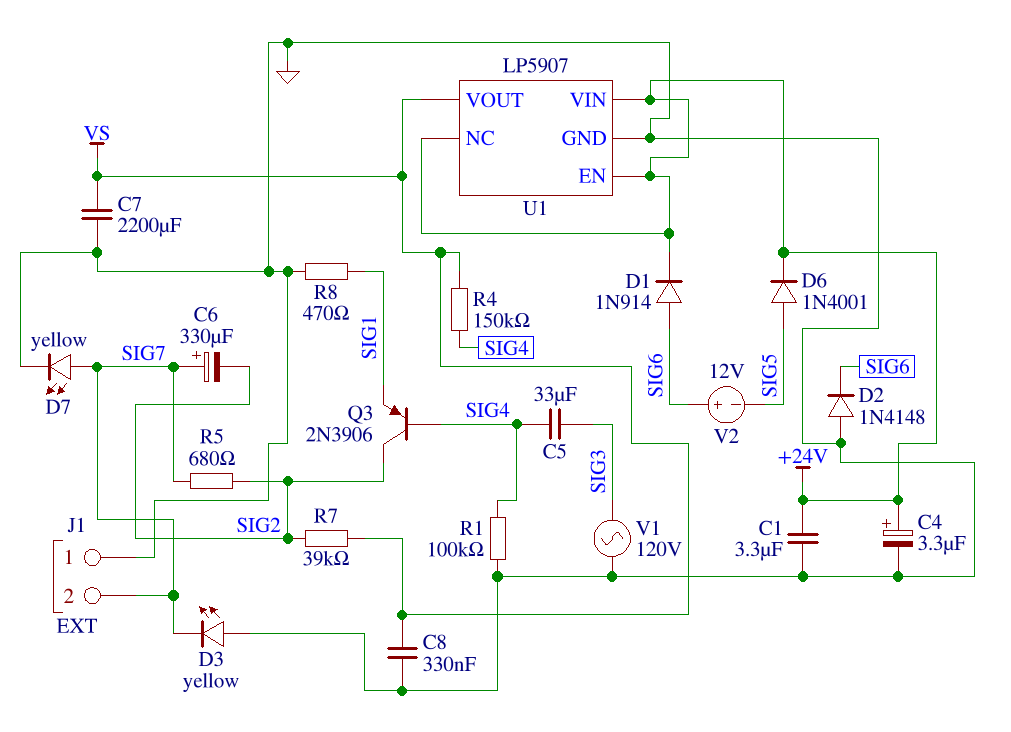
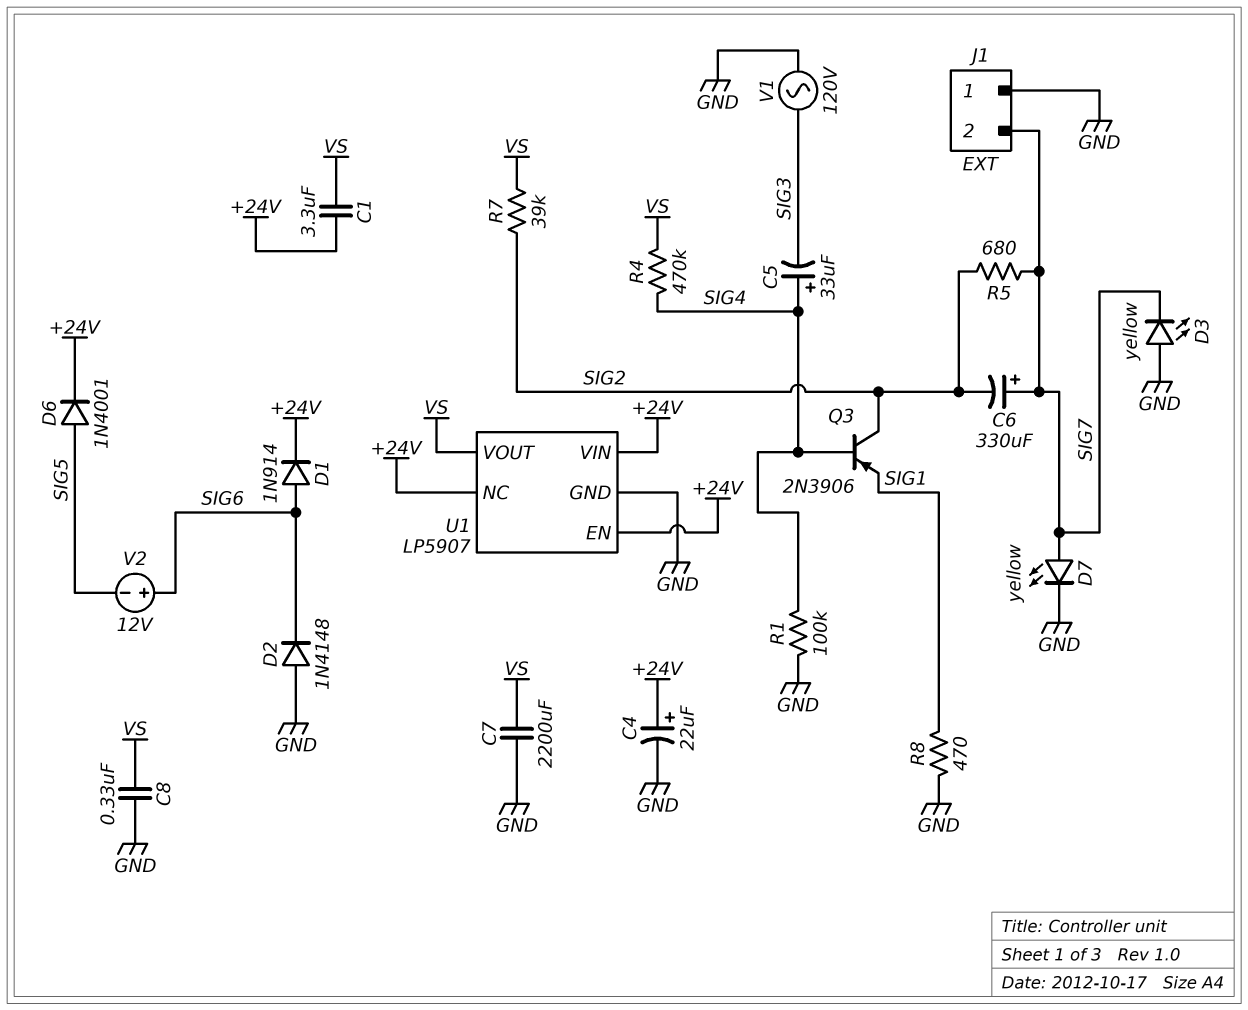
C1: 3.3uF (+24V, GND) -> 3.3uF (+24V, VS)
C4: 3.3uF (plus +24V, minus GND) -> 22uF (plus +24V, minus GND)
C5: 33uF (SIG3, SIG4) -> 33uF (plus SIG4, minus SIG3)
R4: 150k (SIG4, VS) -> 470k (SIG4, VS)

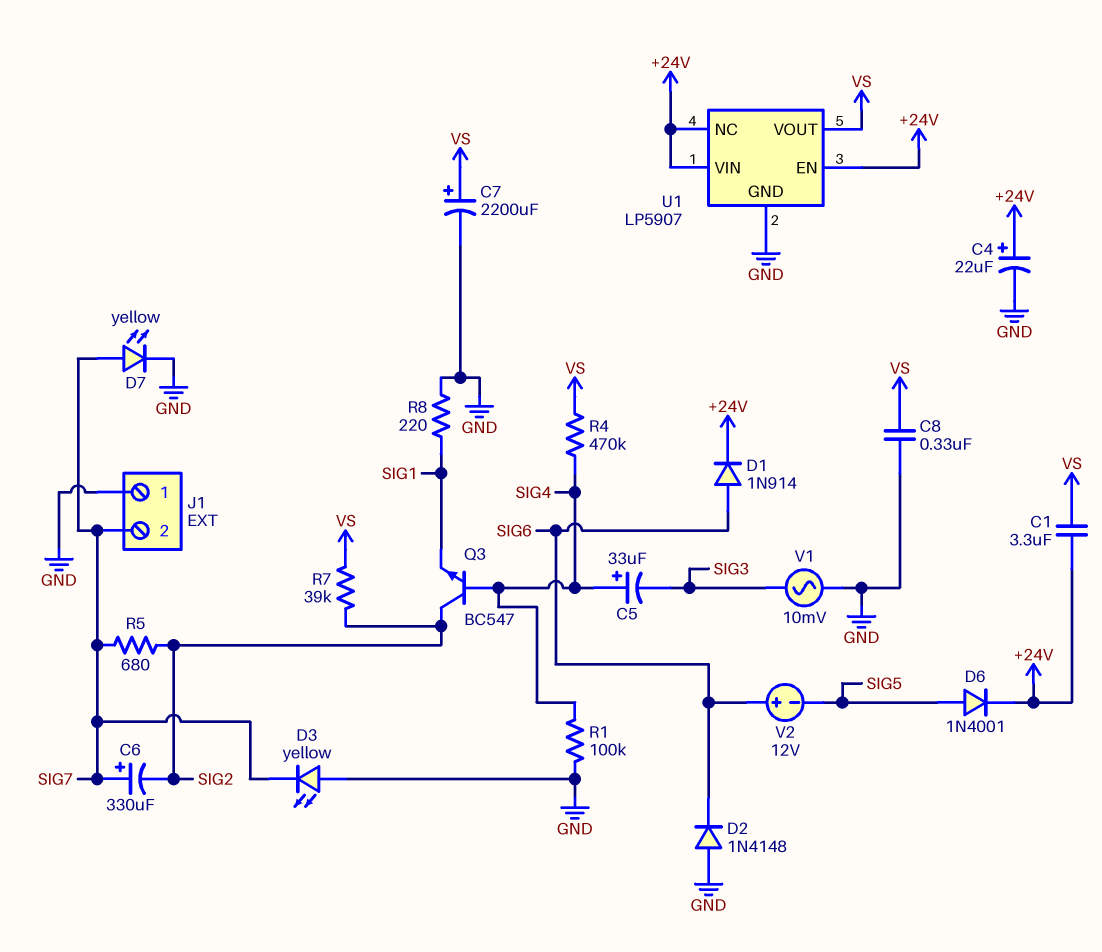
C7: 2200uF (GND, VS) -> 2200uF (plus VS, minus GND)
Q3: PNP 2N3906 (B SIG4, C SIG2, E SIG1) -> NPN BC547 (B SIG4, C SIG2, E SIG1)
R8: 470 (GND, SIG1) -> 220 (GND, SIG1)
V1: AC 120V (GND, SIG3) -> AC 10mV (GND, SIG3)

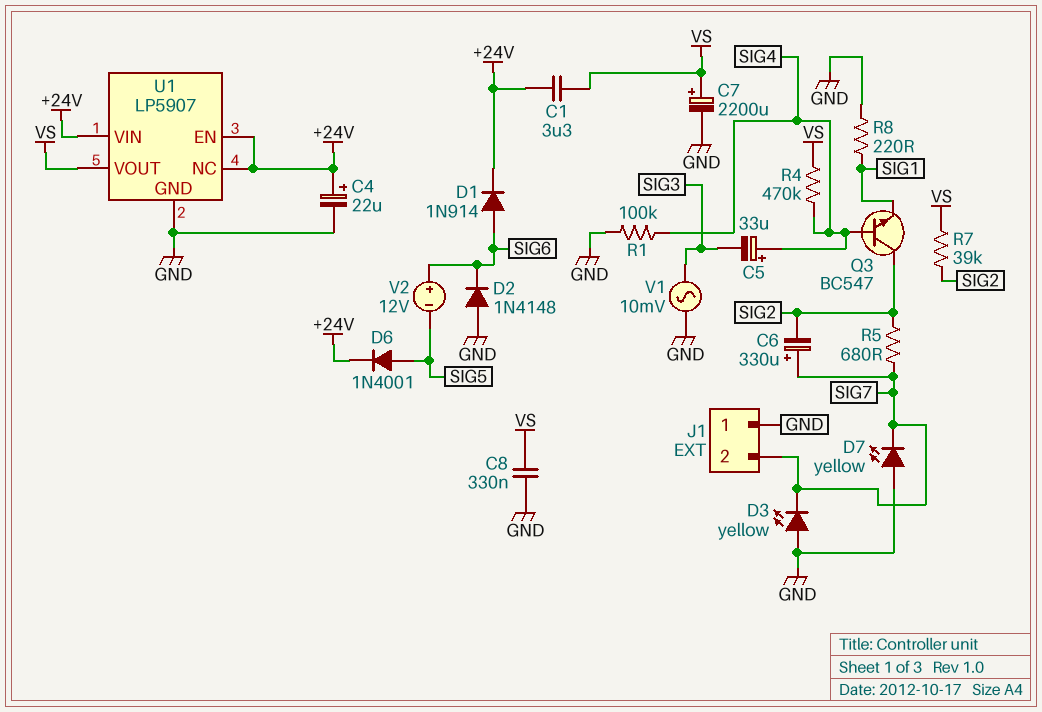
D7: LED yellow (A SIG7, K GND) -> LED yellow (A GND, K SIG7)

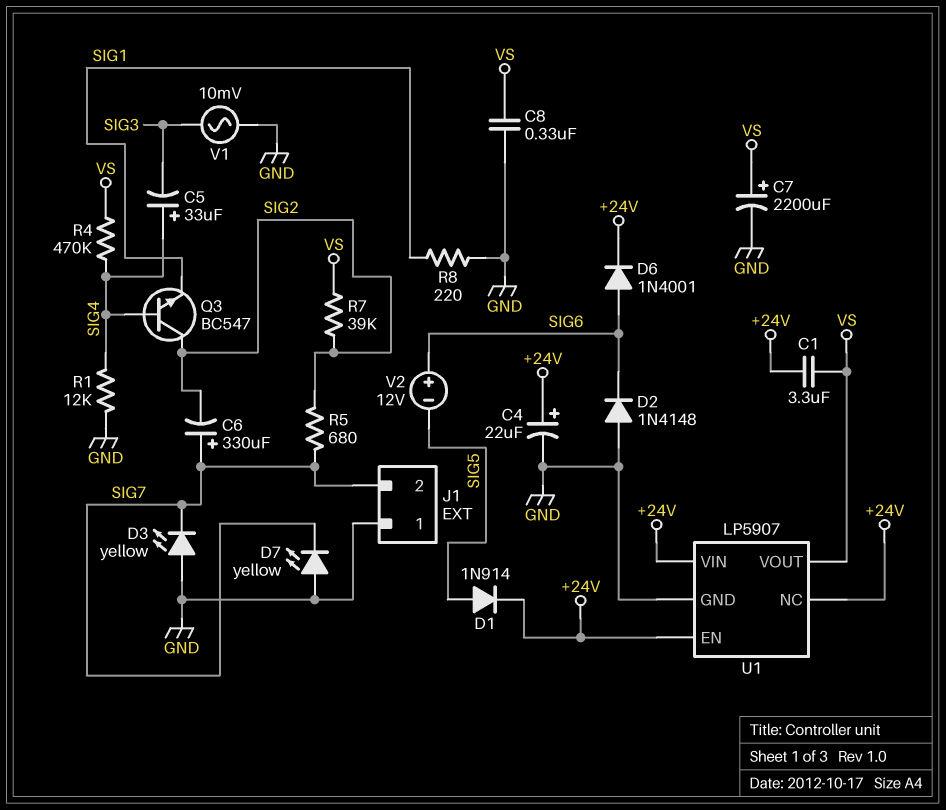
D1: diode 1N914 (A SIG6, K +24V) -> diode 1N914 (A SIG5, K +24V)
D6: diode 1N4001 (A SIG5, K +24V) -> diode 1N4001 (A SIG6, K +24V)
R1: 100k (GND, SIG4) -> 12k (GND, SIG4)

